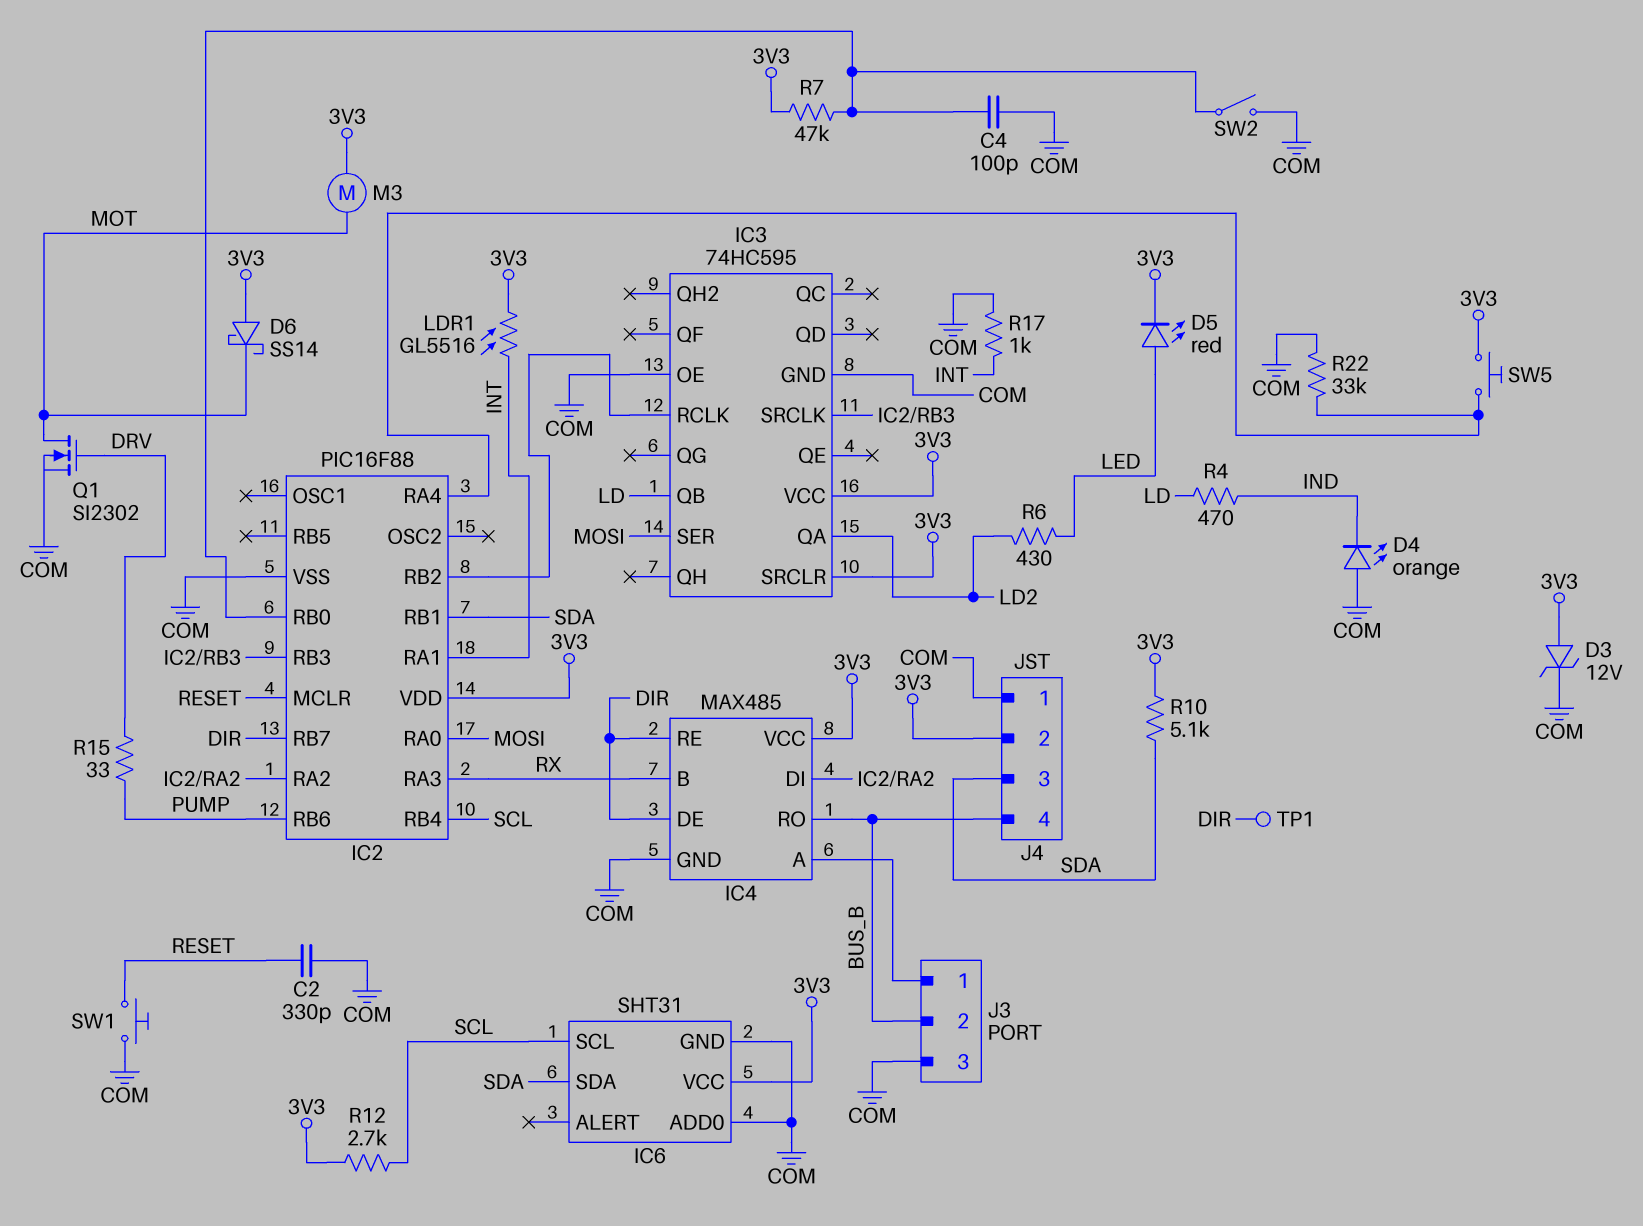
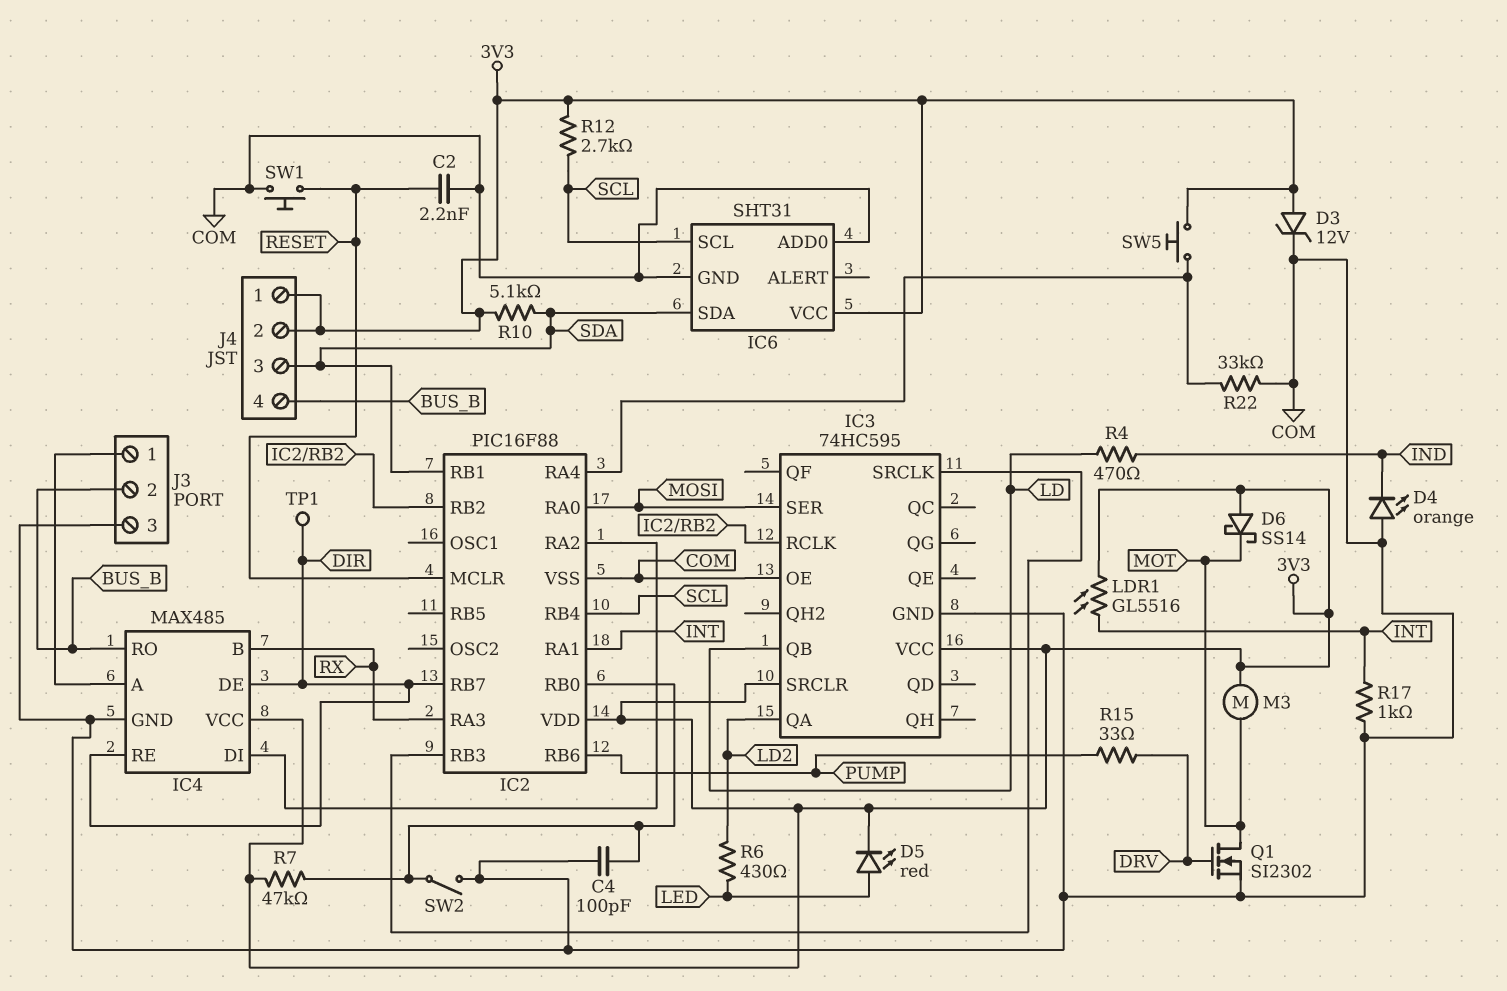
C2: 330pF (COM, RESET) -> 2.2nF (COM, RESET)
J4 pin 1: COM -> 3V3

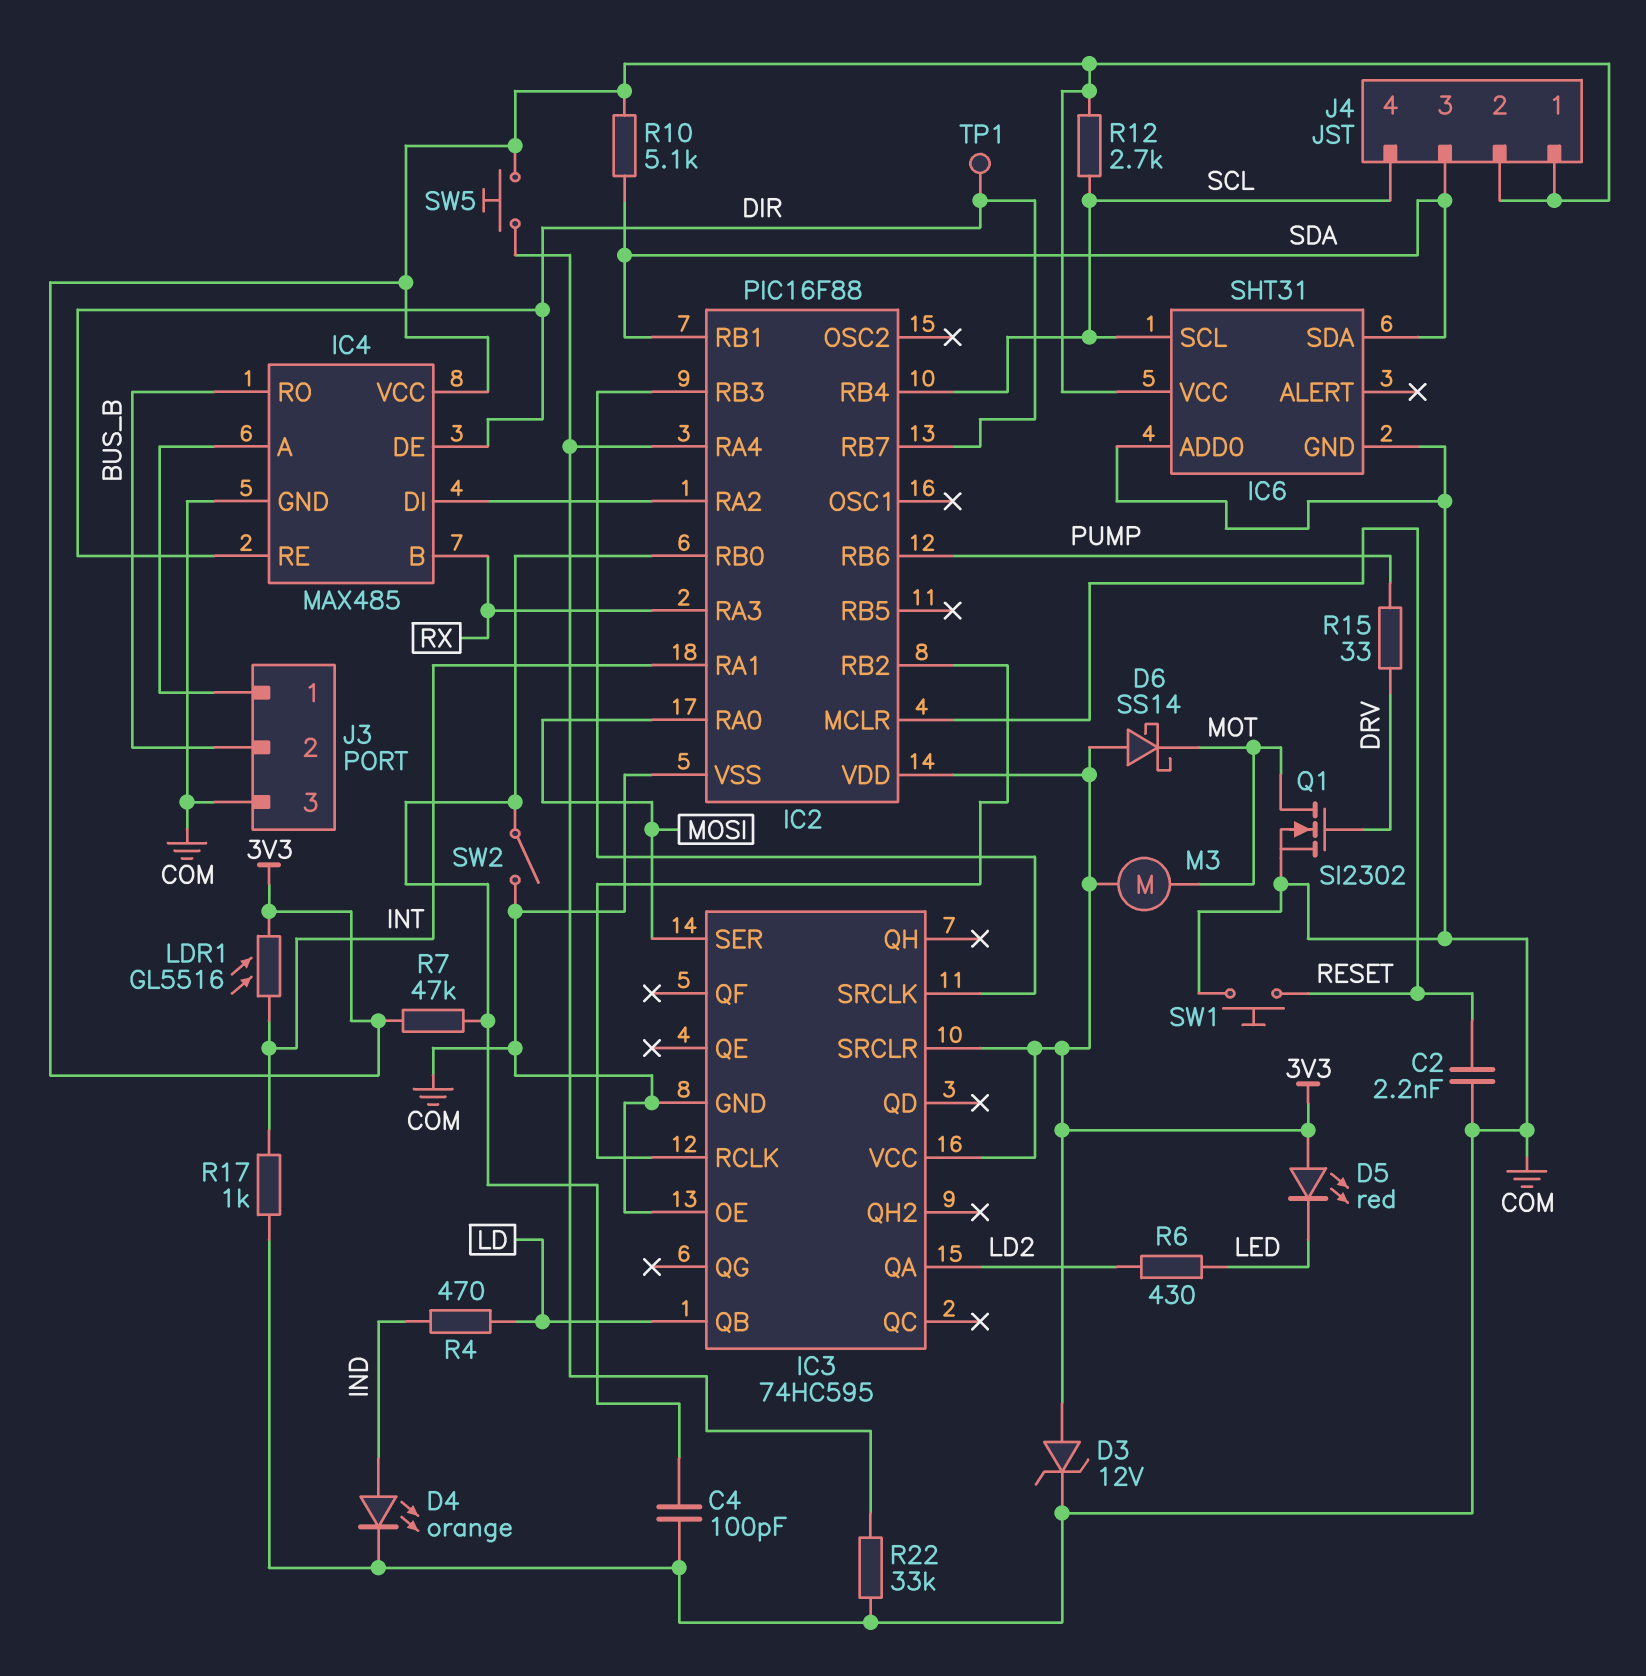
D4: LED orange (A COM, K IND) -> LED orange (A IND, K COM)
D5: LED red (A LED, K 3V3) -> LED red (A 3V3, K LED)
J4 pin 4: BUS_B -> SCL

